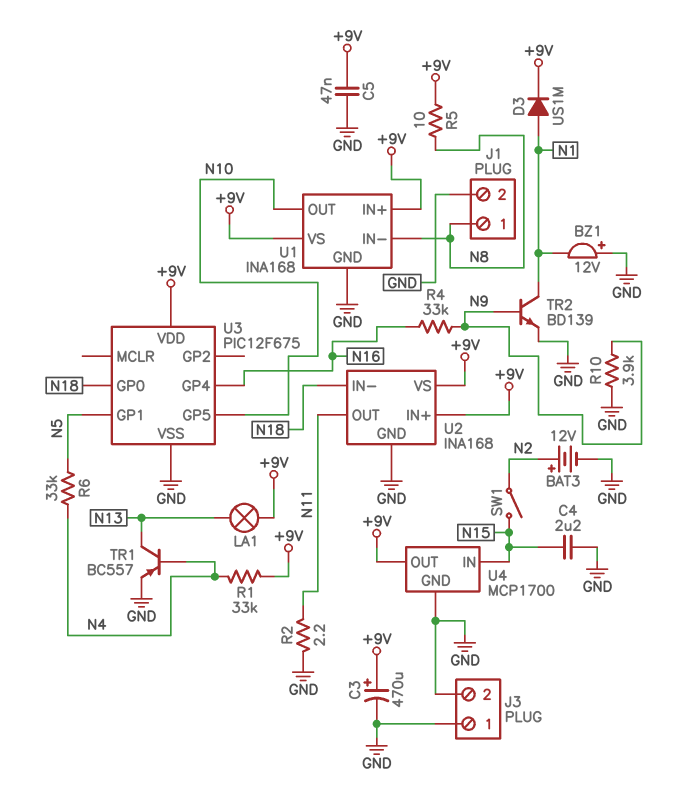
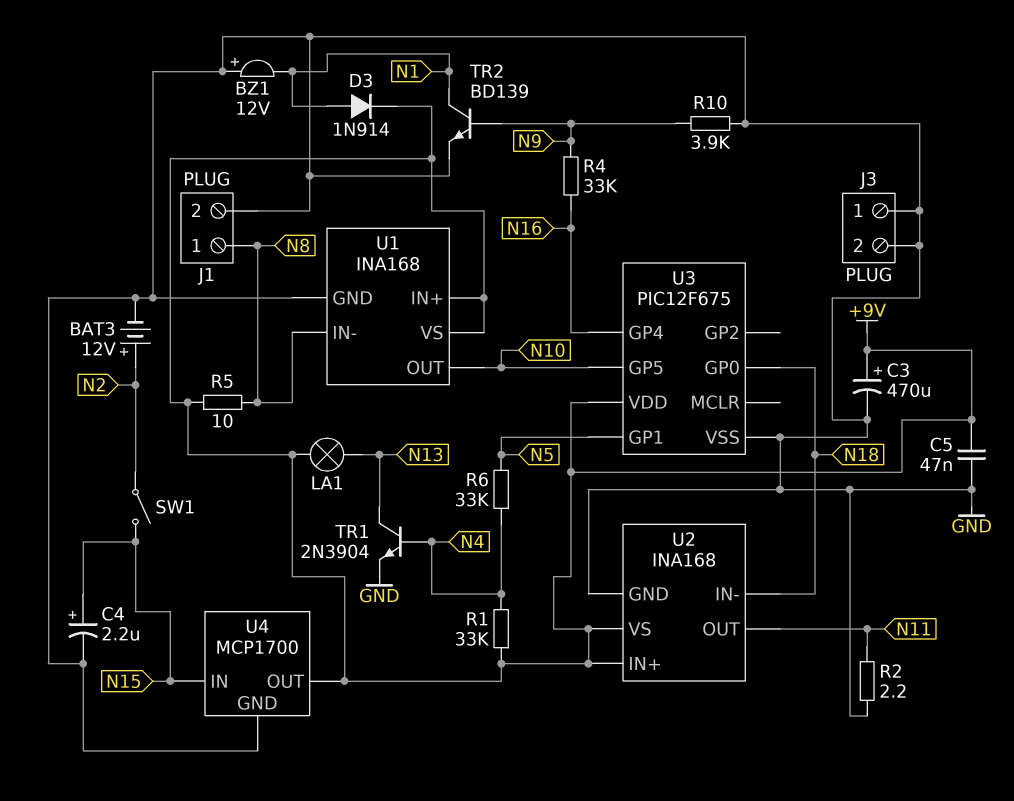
C4: 2.2uF (GND, N15) -> 2.2uF (plus N15, minus GND)
D3: diode US1M (A N1, K +9V) -> diode 1N914 (A N1, K +9V)
TR1: PNP BC557 (B N4, C N13, E GND) -> NPN 2N3904 (B N4, C N13, E GND)

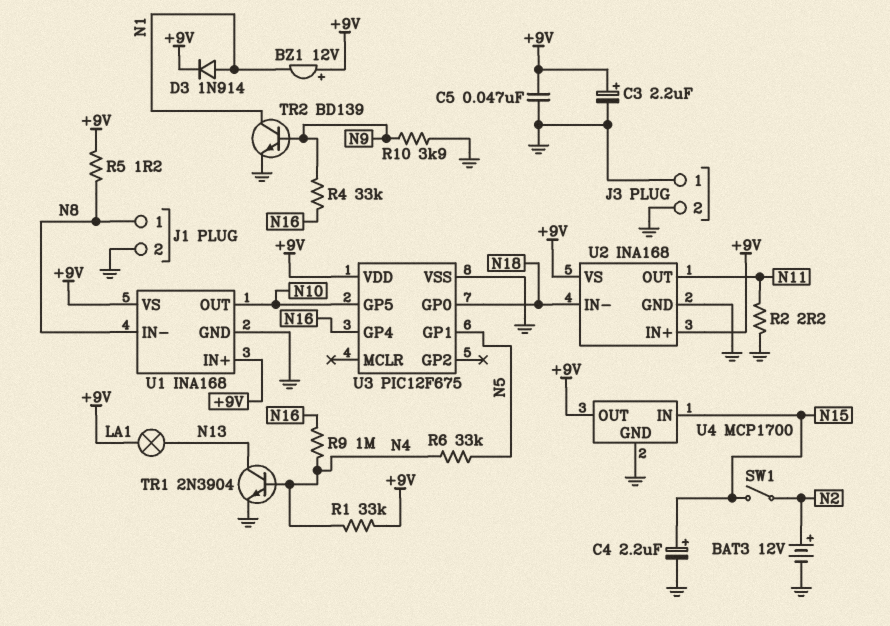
BZ1: buzzer 12V (plus GND, minus N1) -> buzzer 12V (plus +9V, minus N1)
C3: 470uF (plus +9V, minus GND) -> 2.2uF (plus +9V, minus GND)
R5: 10 (+9V, N8) -> 1.2 (+9V, N8)
R9: none -> 1M (N4, N16)

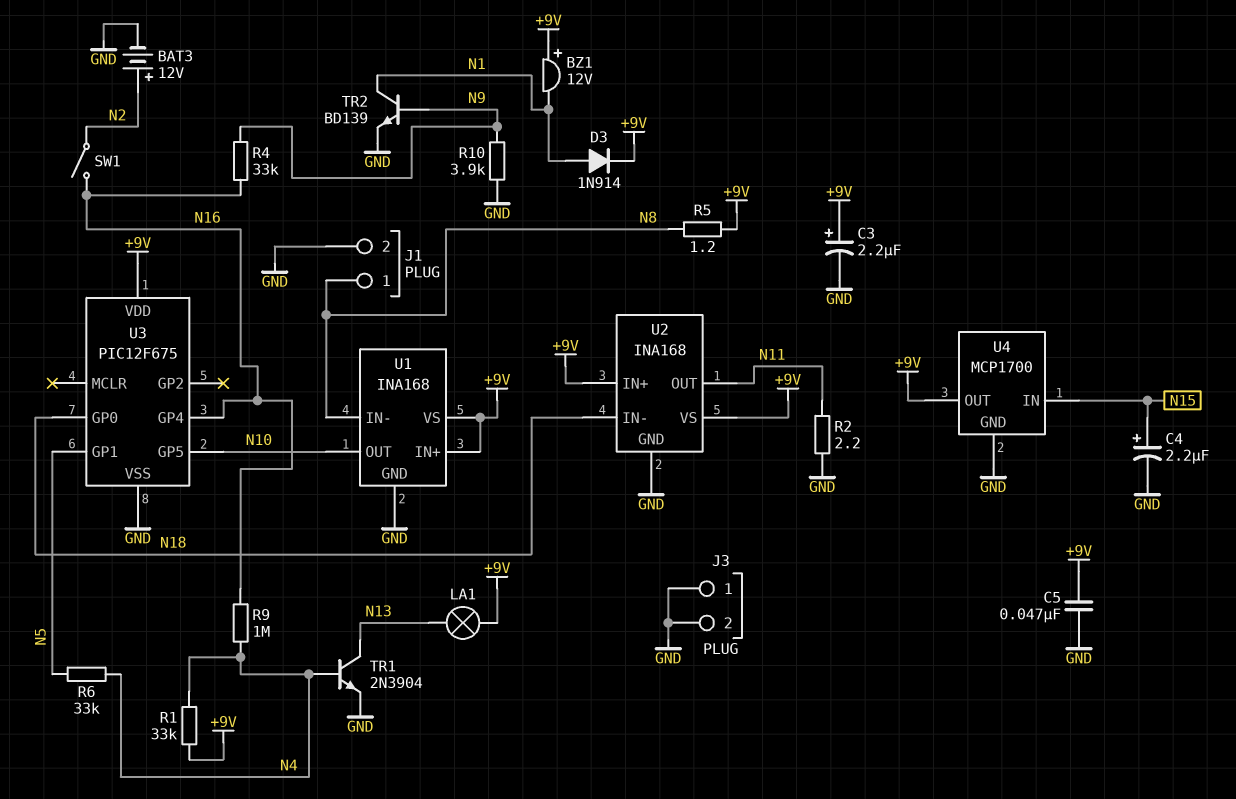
SW1: switch (N2, N15) -> switch (N2, N16)

